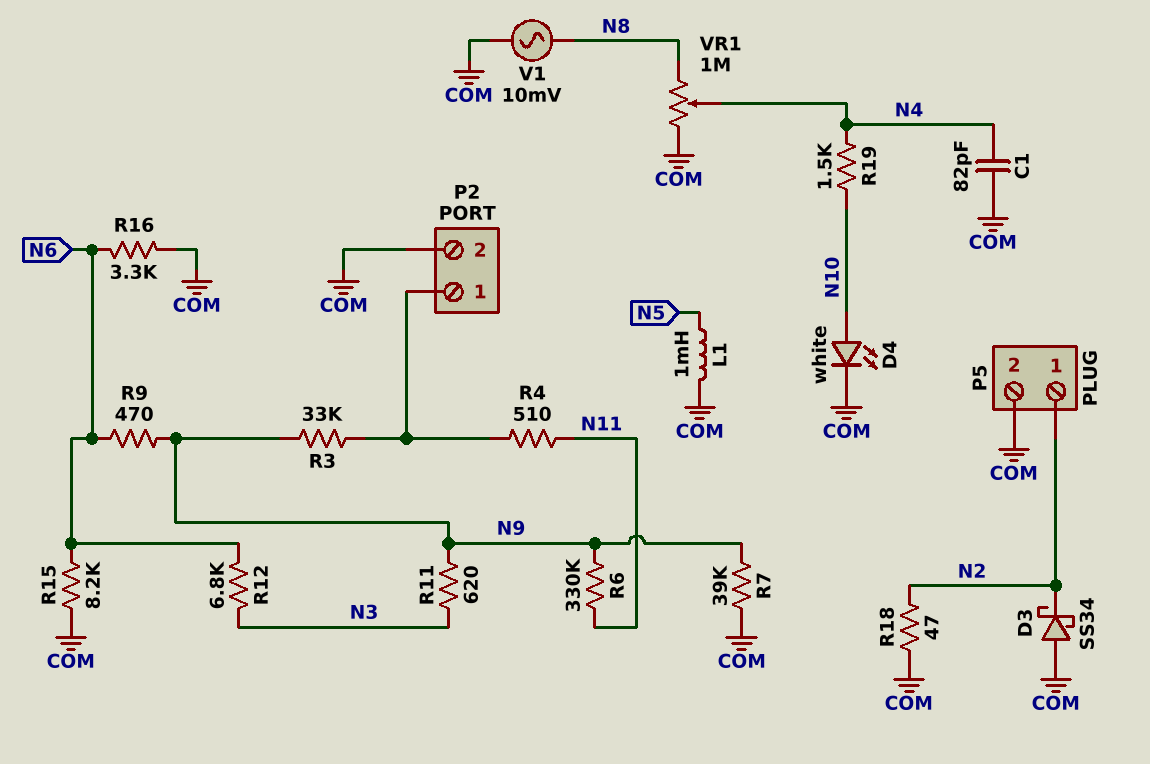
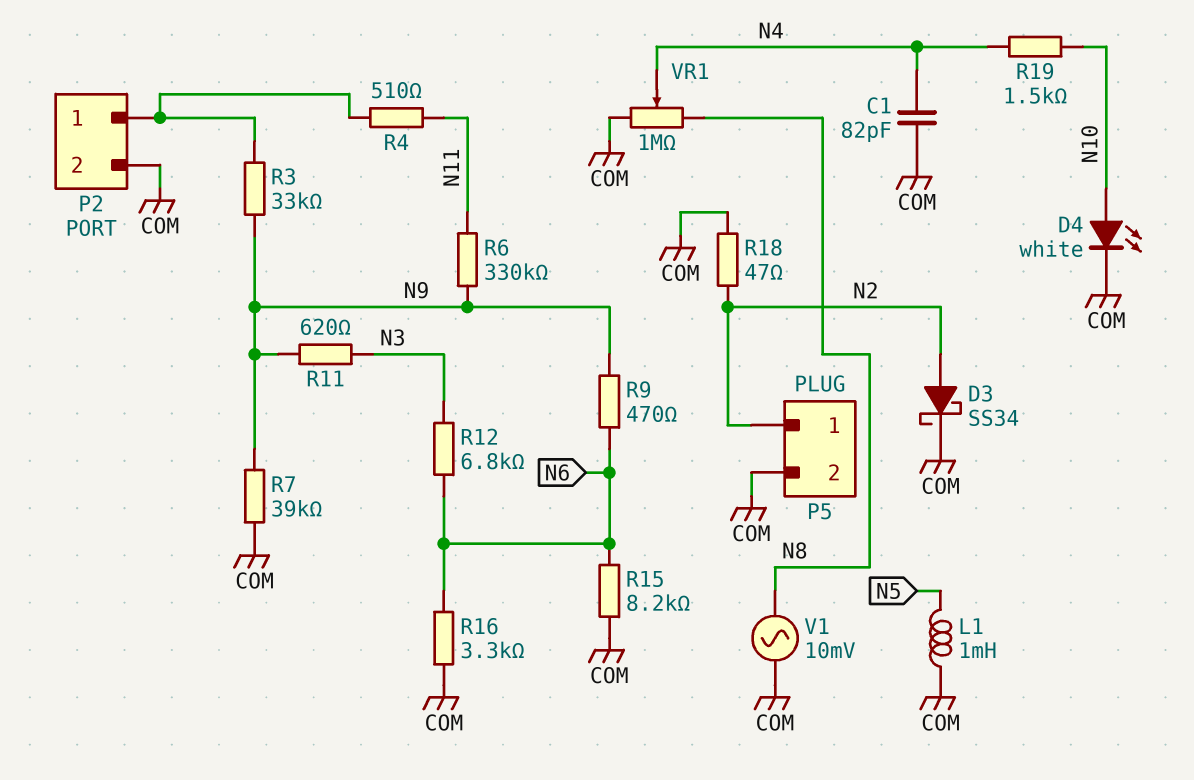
D3: schottky SS34 (A COM, K N2) -> schottky SS34 (A N2, K COM)

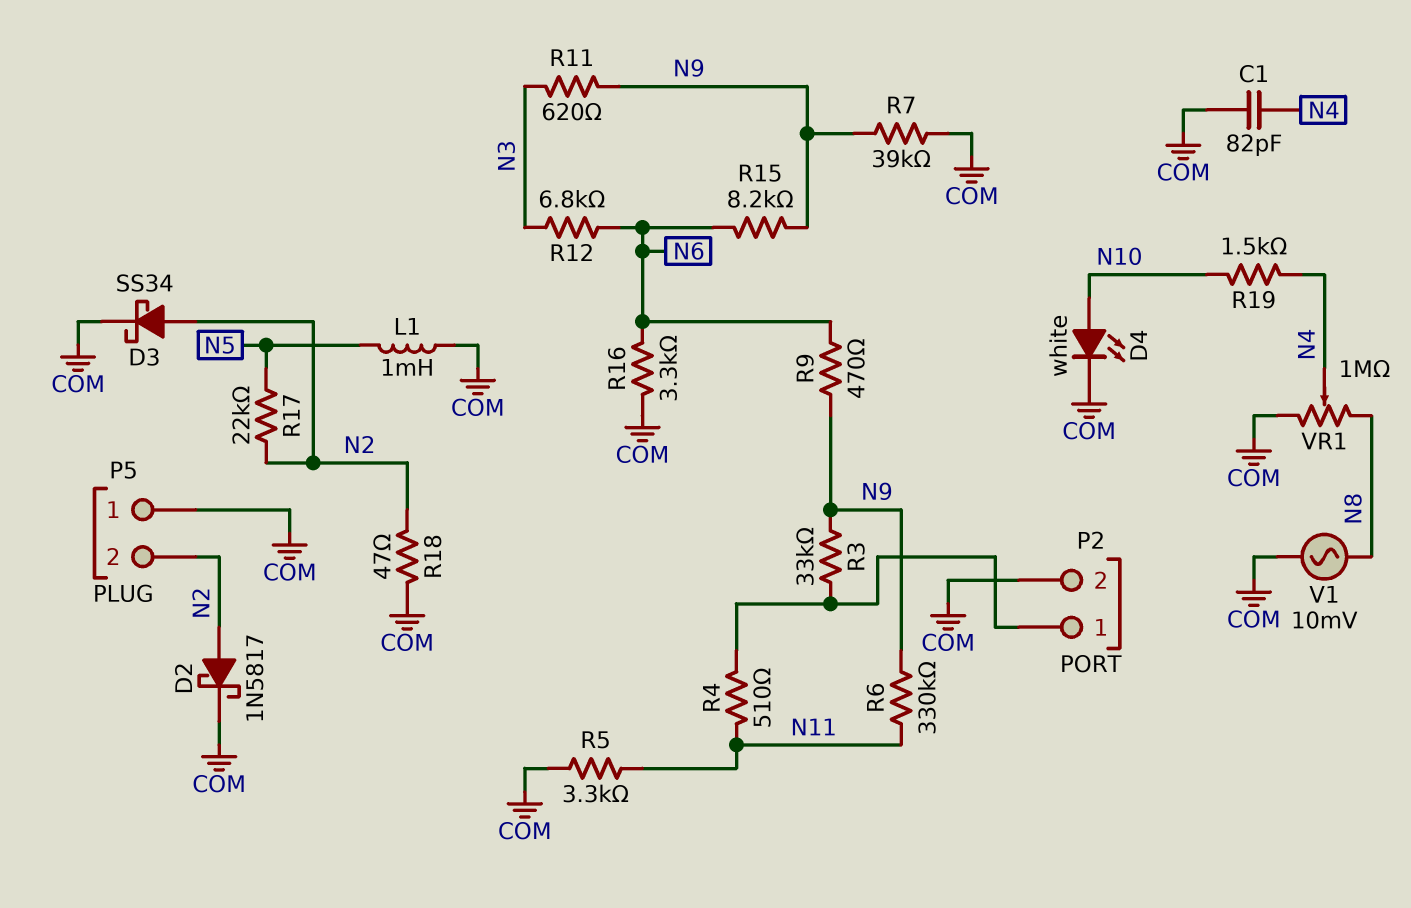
D2: none -> schottky 1N5817 (A N2, K COM)
P5 pin 1: N2 -> COM
P5 pin 2: COM -> N2
R5: none -> 3.3k (COM, N11)
R15: 8.2k (COM, N6) -> 8.2k (N6, N9)
R17: none -> 22k (N2, N5)

